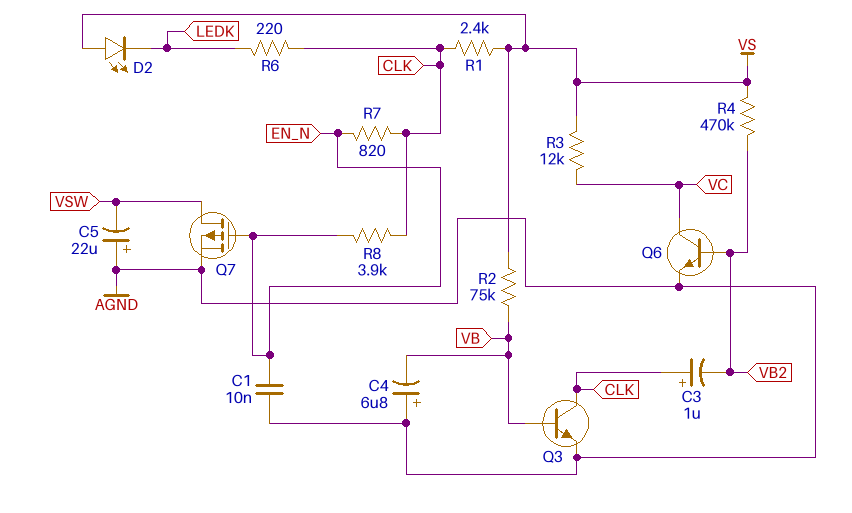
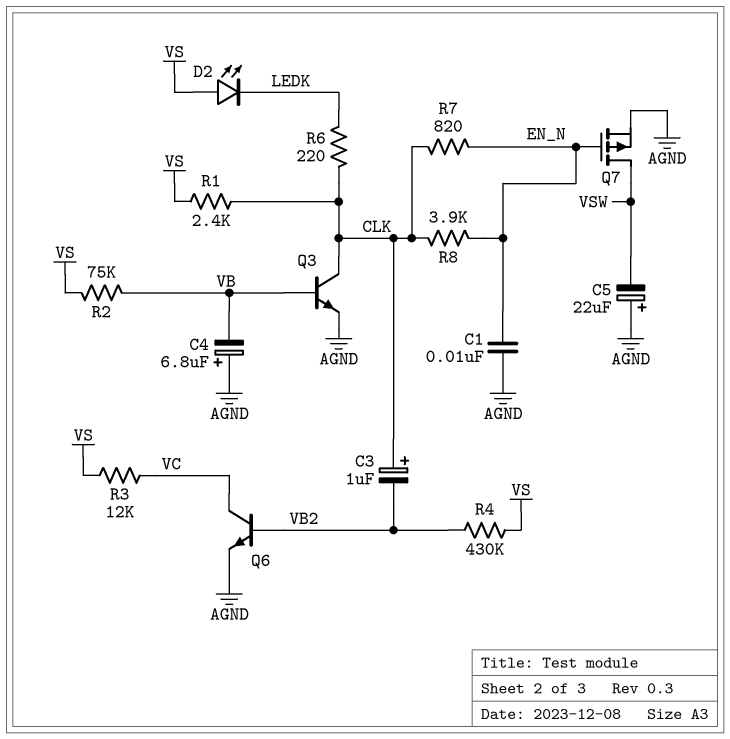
R4: 470k (VB2, VS) -> 430k (VB2, VS)

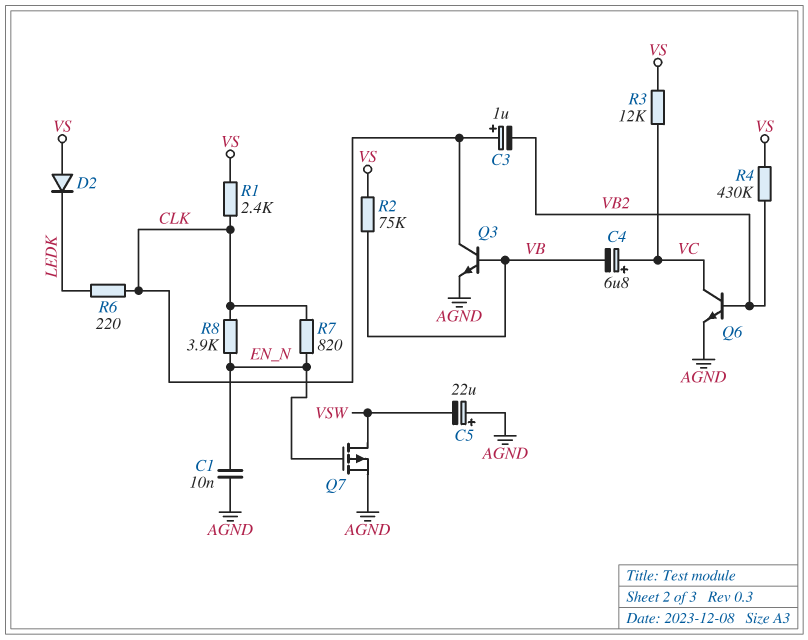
C4: 6.8uF (plus AGND, minus VB) -> 6.8uF (plus VC, minus VB)
D2: LED (A VS, K LEDK) -> diode (A VS, K LEDK)

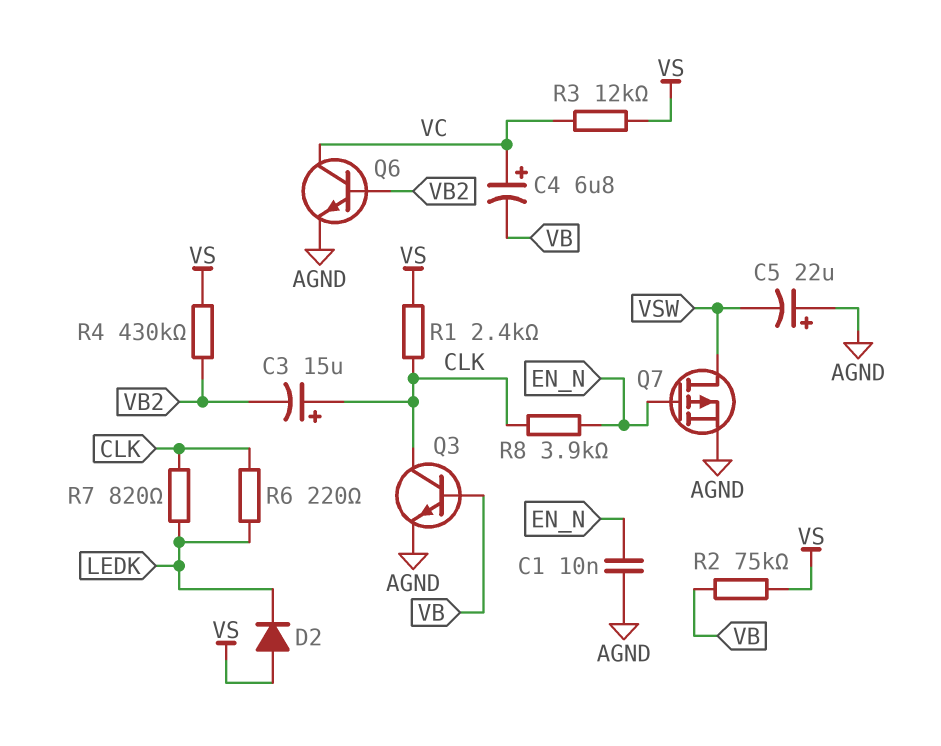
C3: 1uF (plus CLK, minus VB2) -> 15uF (plus CLK, minus VB2)
R7: 820 (CLK, EN_N) -> 820 (CLK, LEDK)

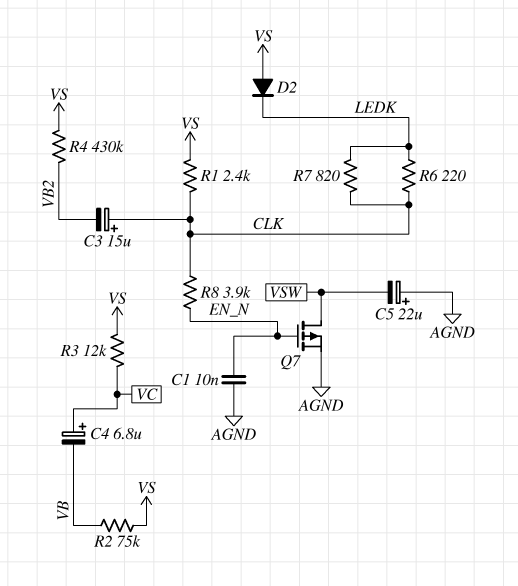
Q3: NPN (B VB, C CLK, E AGND) -> none
Q6: NPN (B VB2, C VC, E AGND) -> none

